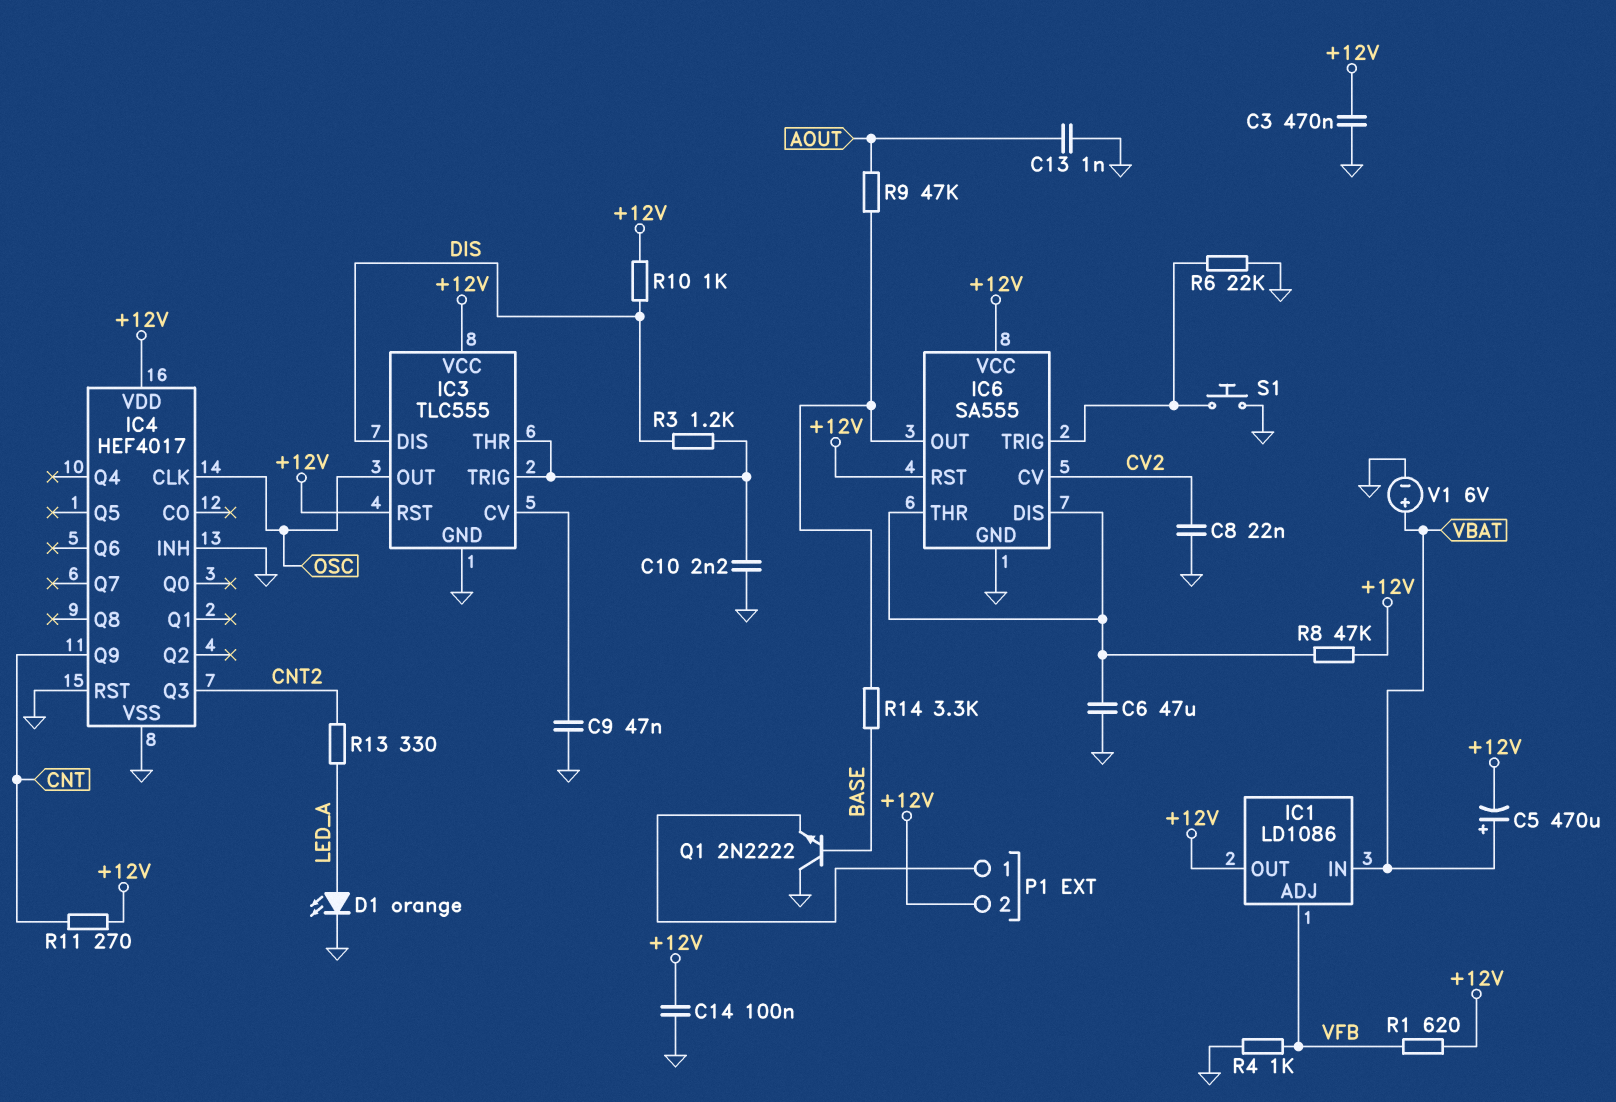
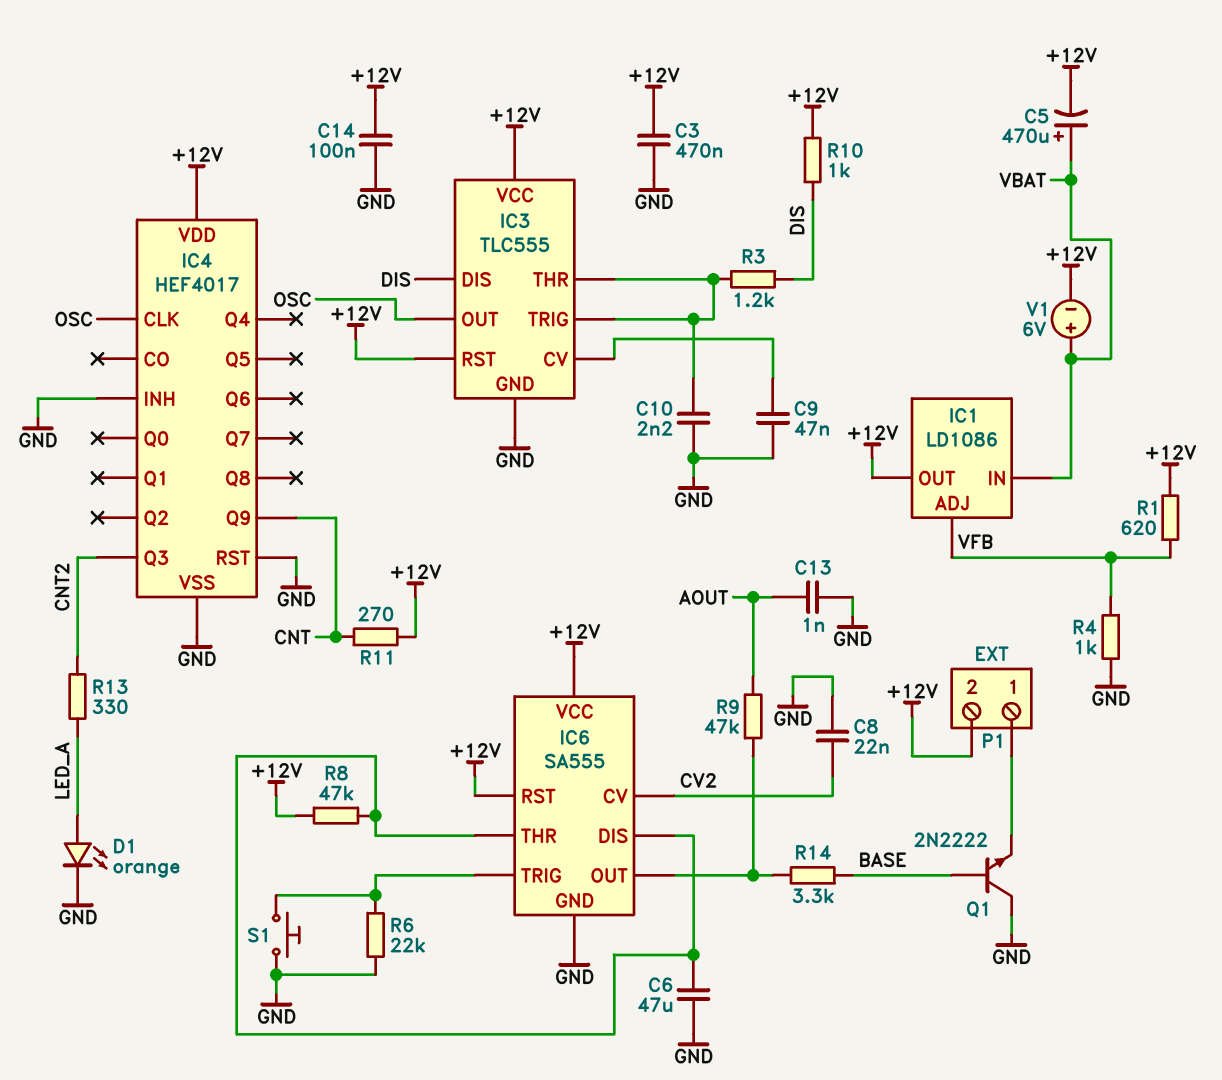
V1: 6V (plus VBAT, minus GND) -> 6V (plus VBAT, minus +12V)

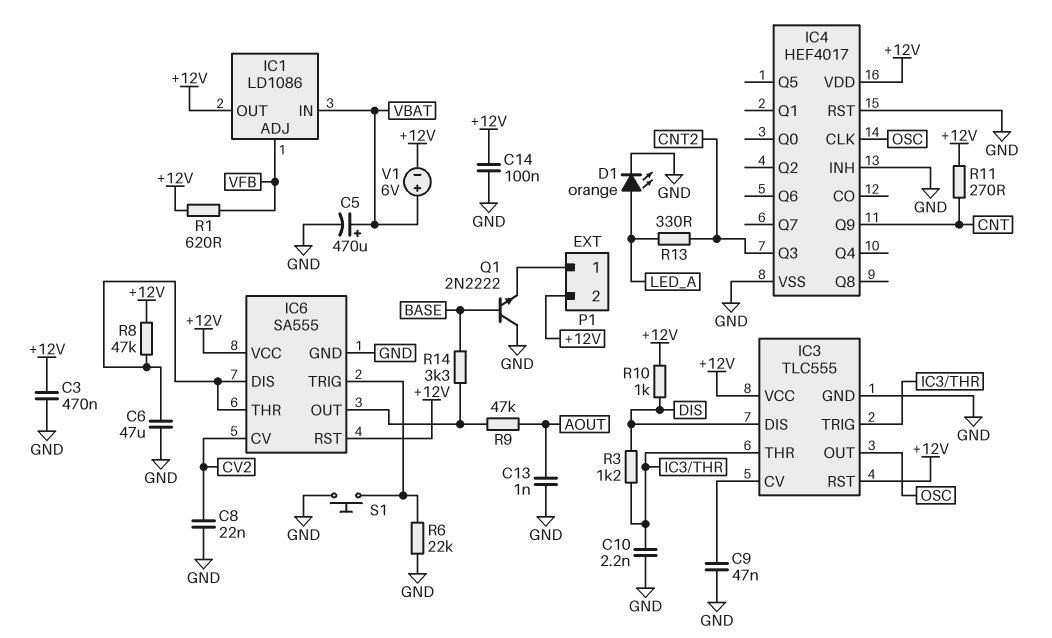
C5: 470uF (plus VBAT, minus +12V) -> 470uF (plus VBAT, minus GND)
R4: 1k (GND, VFB) -> none

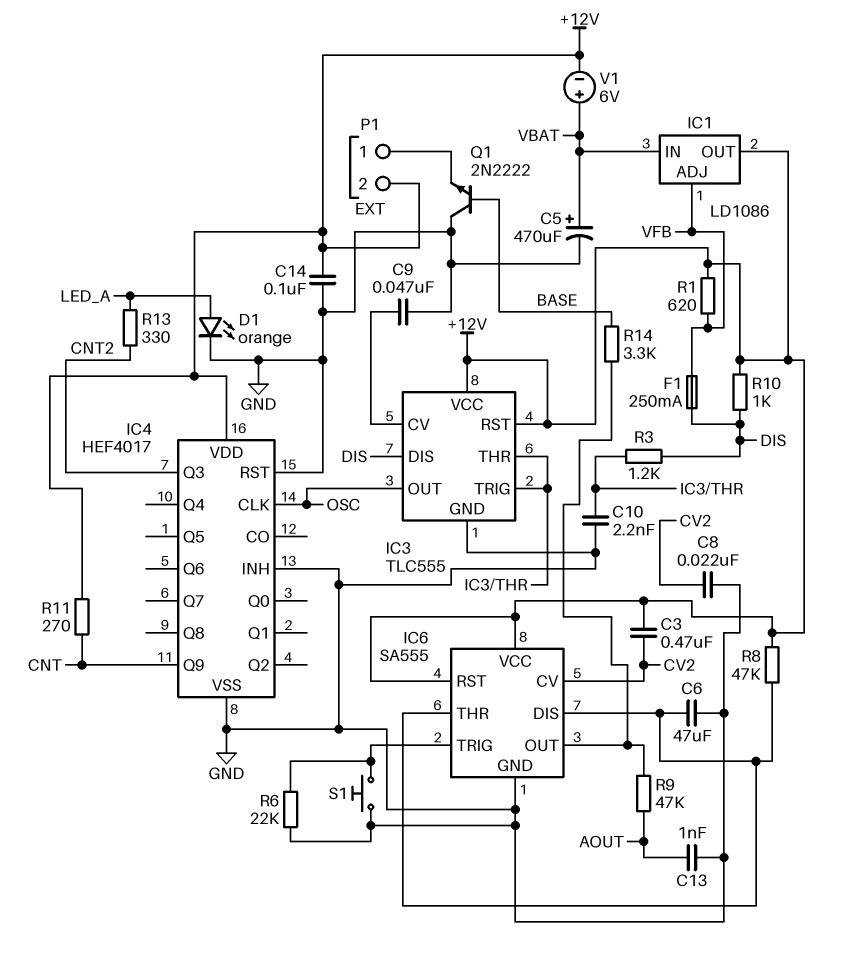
C3: 470nF (+12V, GND) -> 470nF (+12V, CV2)
F1: none -> 250mA (DIS, VFB)

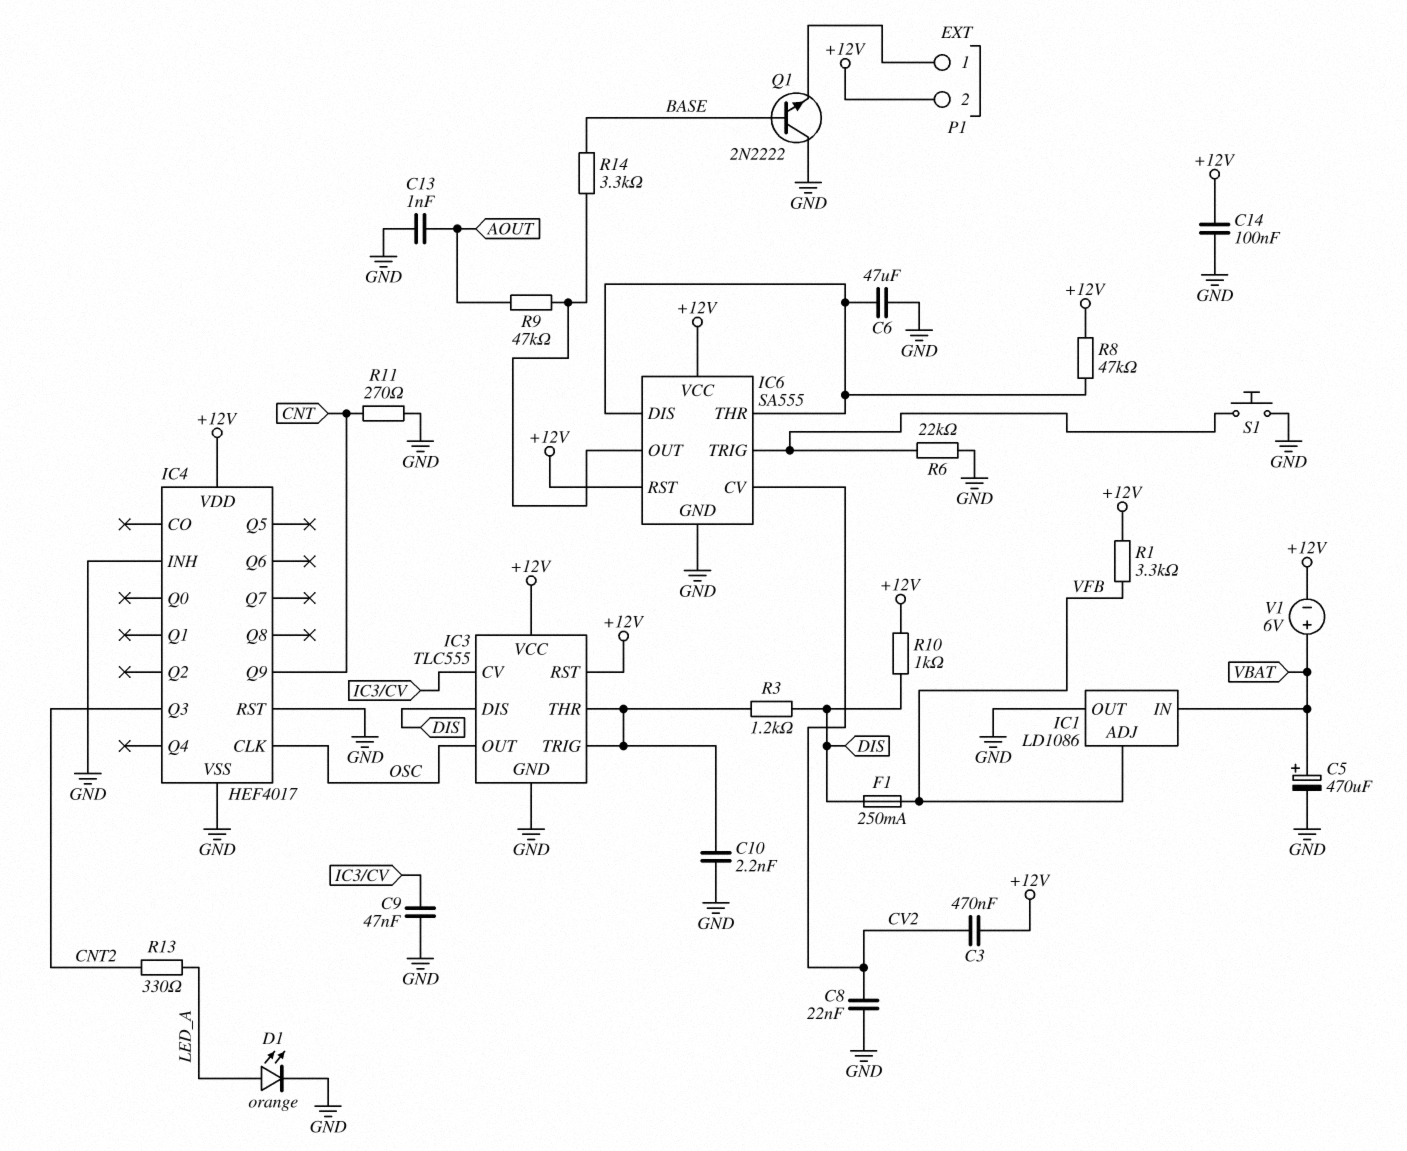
IC1 pin OUT: +12V -> GND
R1: 620 (+12V, VFB) -> 3.3k (+12V, VFB)
R11: 270 (+12V, CNT) -> 270 (CNT, GND)

